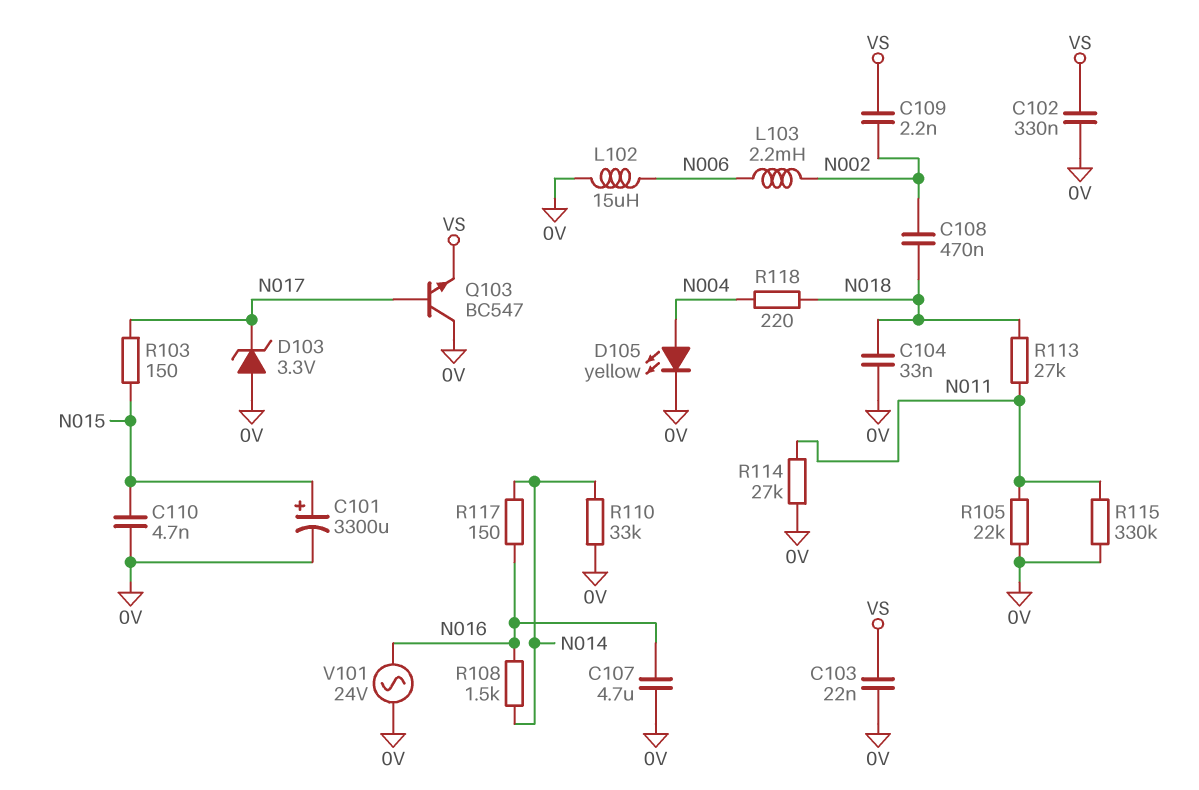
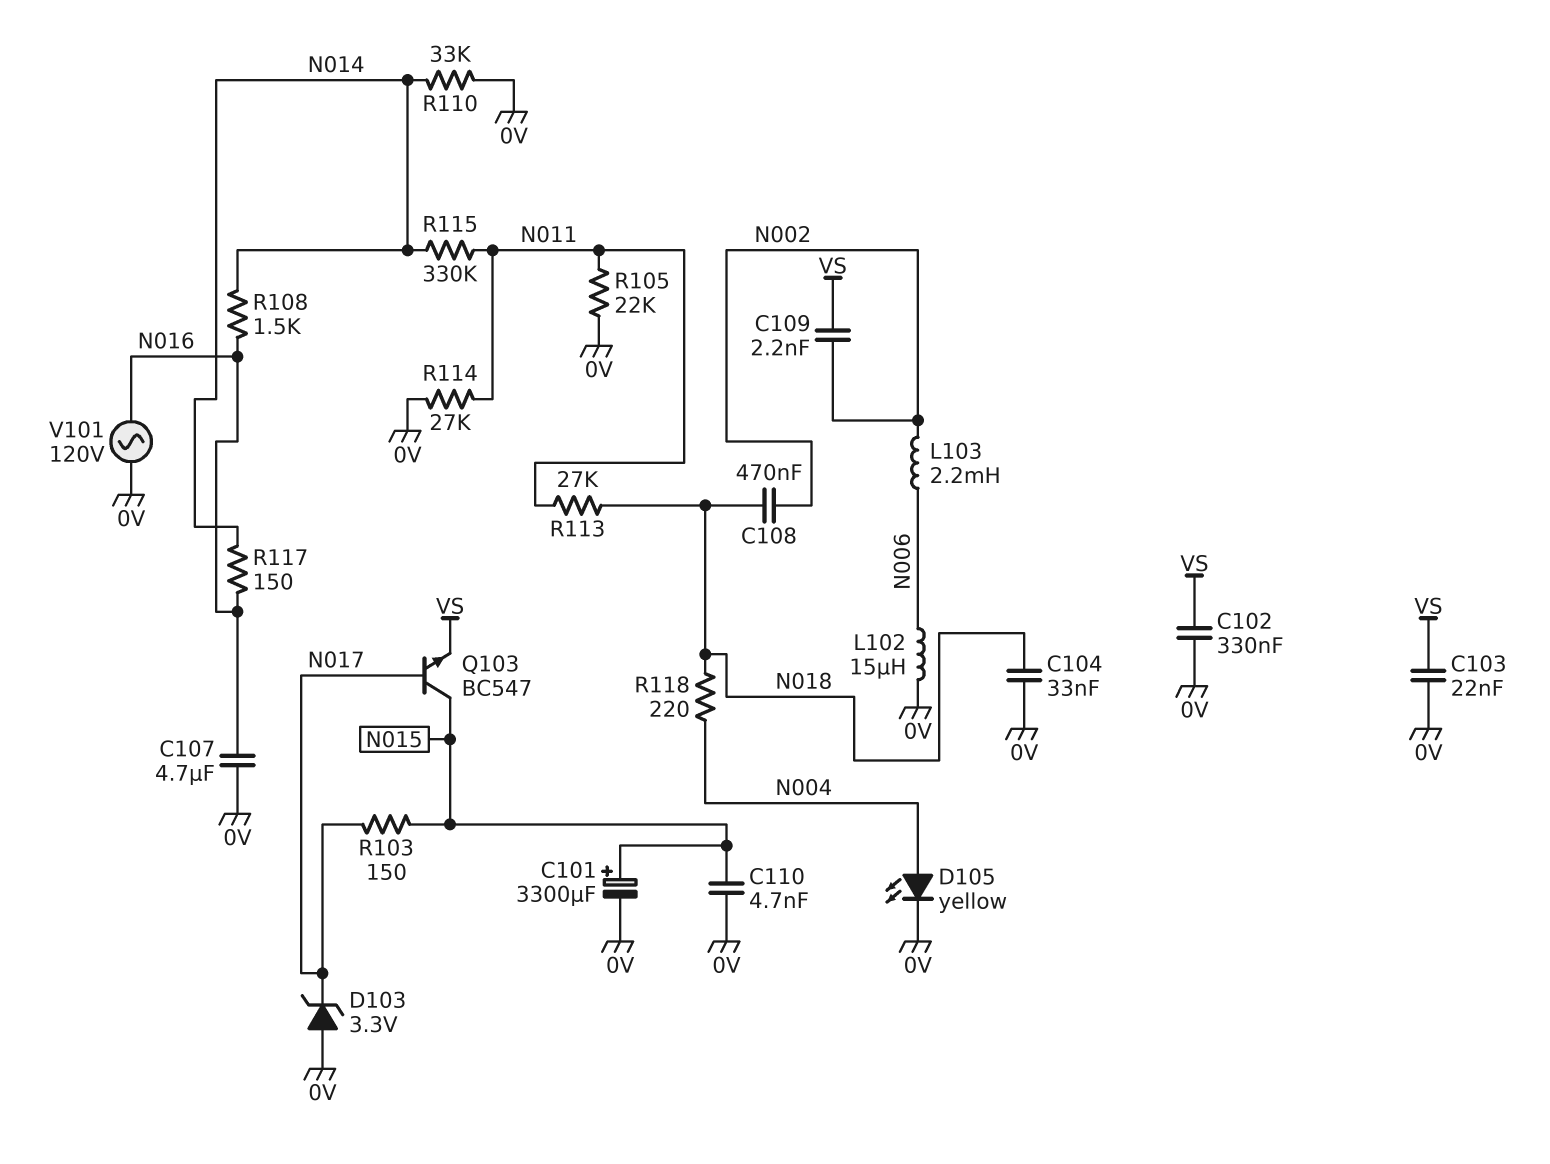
Q103: NPN BC547 (B N017, C 0V, E VS) -> NPN BC547 (B N017, C N015, E VS)
R115: 330k (0V, N011) -> 330k (N011, N014)
V101: AC 24V (0V, N016) -> AC 120V (0V, N016)

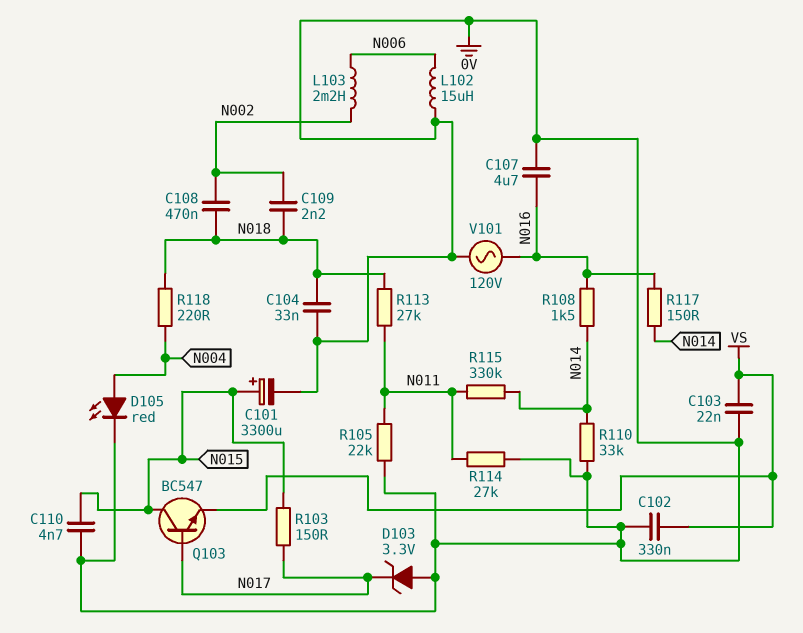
C109: 2.2nF (N002, VS) -> 2.2nF (N002, N018)
D105: LED yellow (A N004, K 0V) -> LED red (A N004, K 0V)

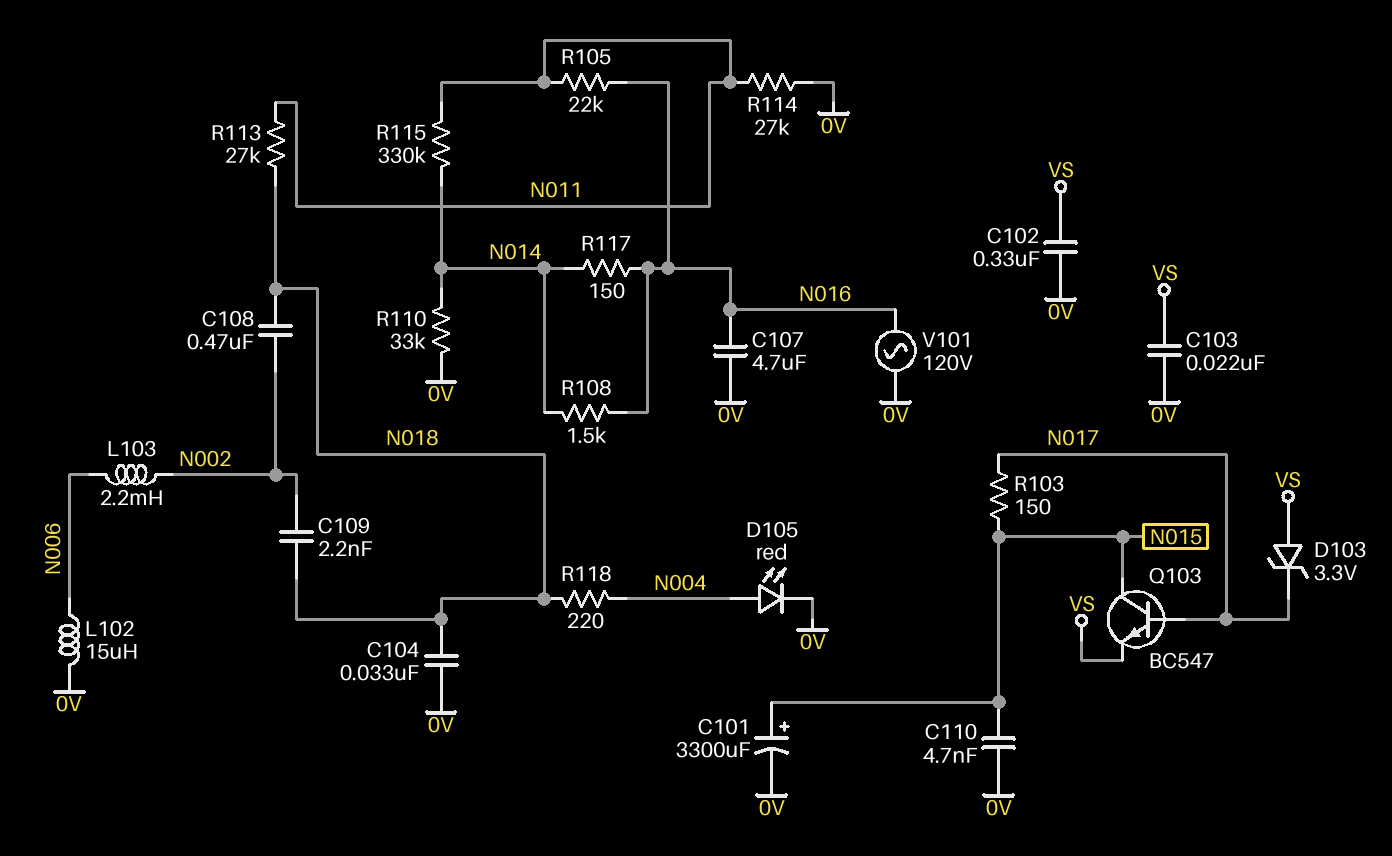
D103: zener 3.3V (A 0V, K N017) -> zener 3.3V (A VS, K N017)
R105: 22k (0V, N011) -> 22k (N011, N016)

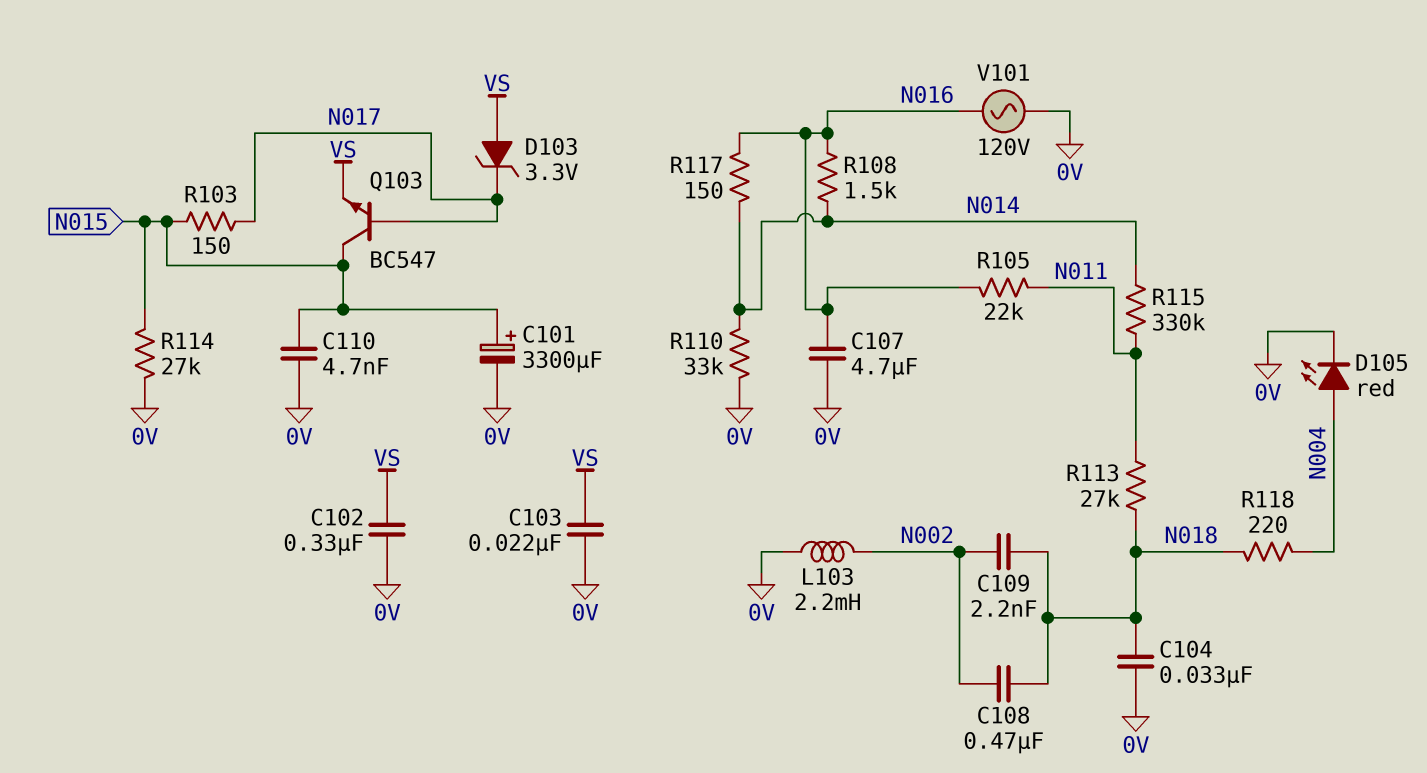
L102: 15uH (0V, N006) -> none
L103: 2.2mH (N002, N006) -> 2.2mH (0V, N002)
R114: 27k (0V, N011) -> 27k (0V, N015)

